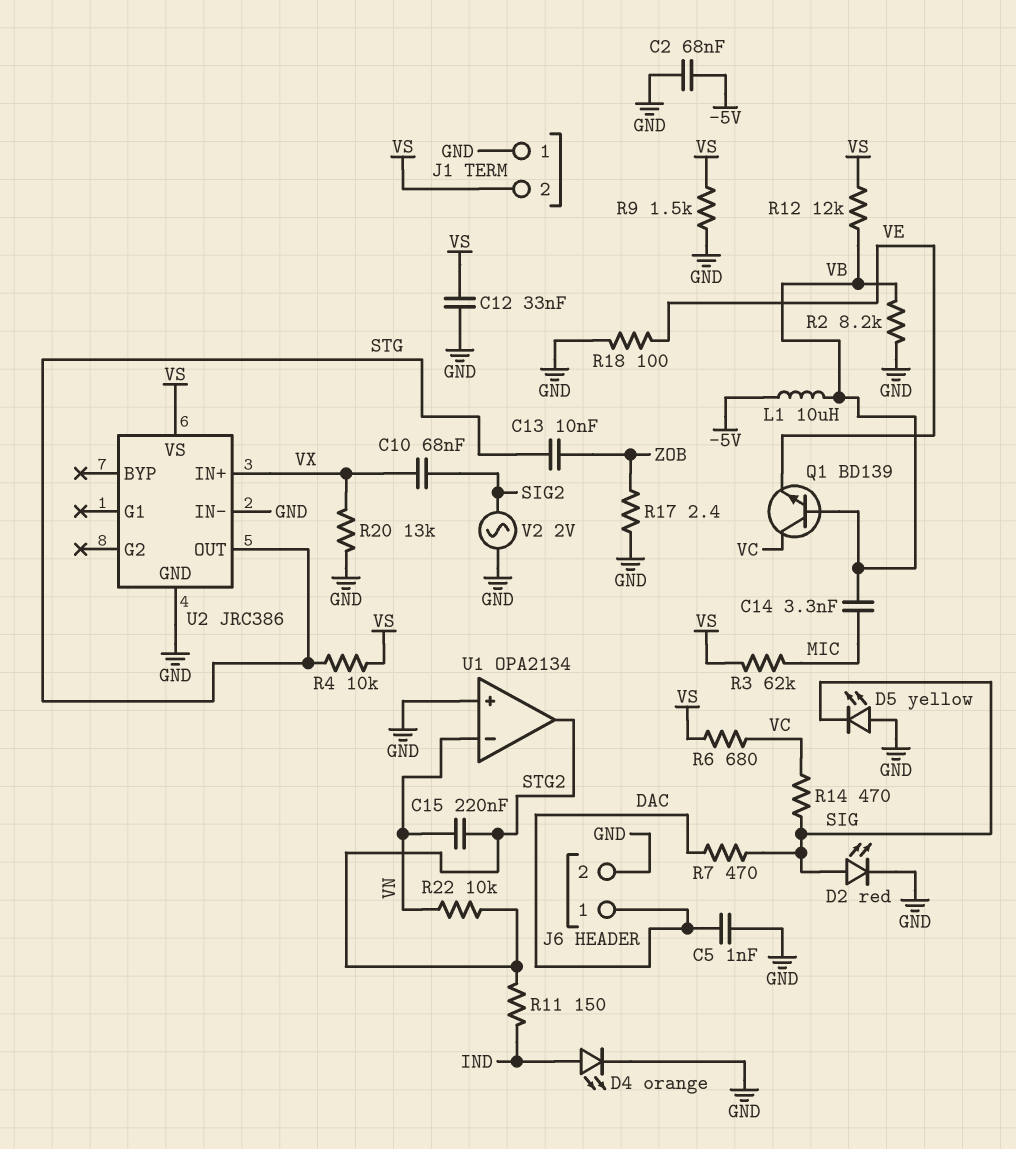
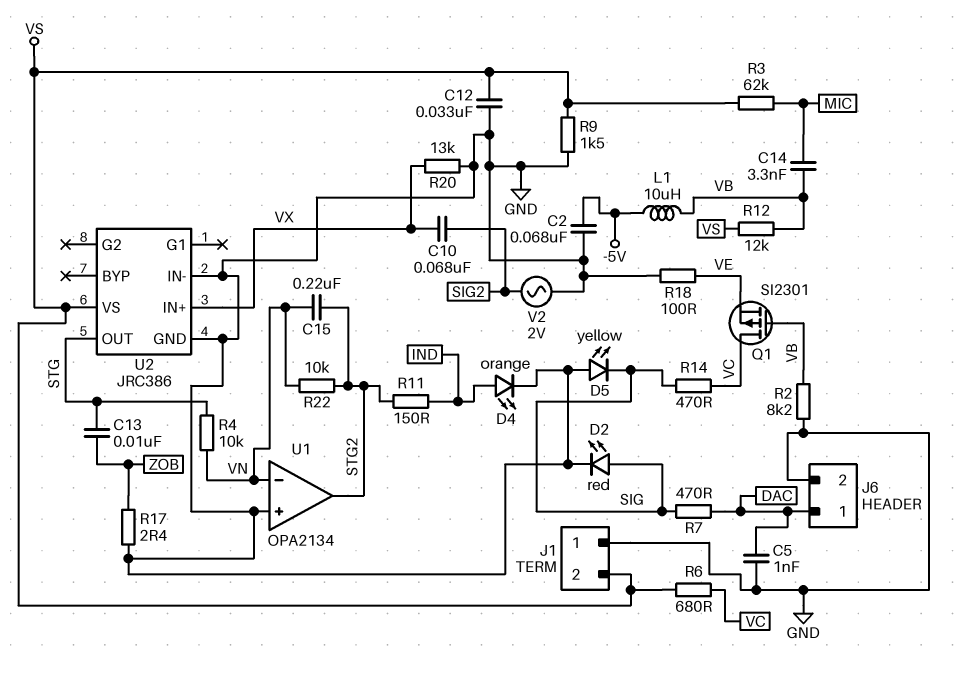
Q1: NPN BD139 (B VB, C VC, E VE) -> PMOS SI2301 (G VB, D VC, S VE)
R4: 10k (STG, VS) -> 10k (STG, VN)

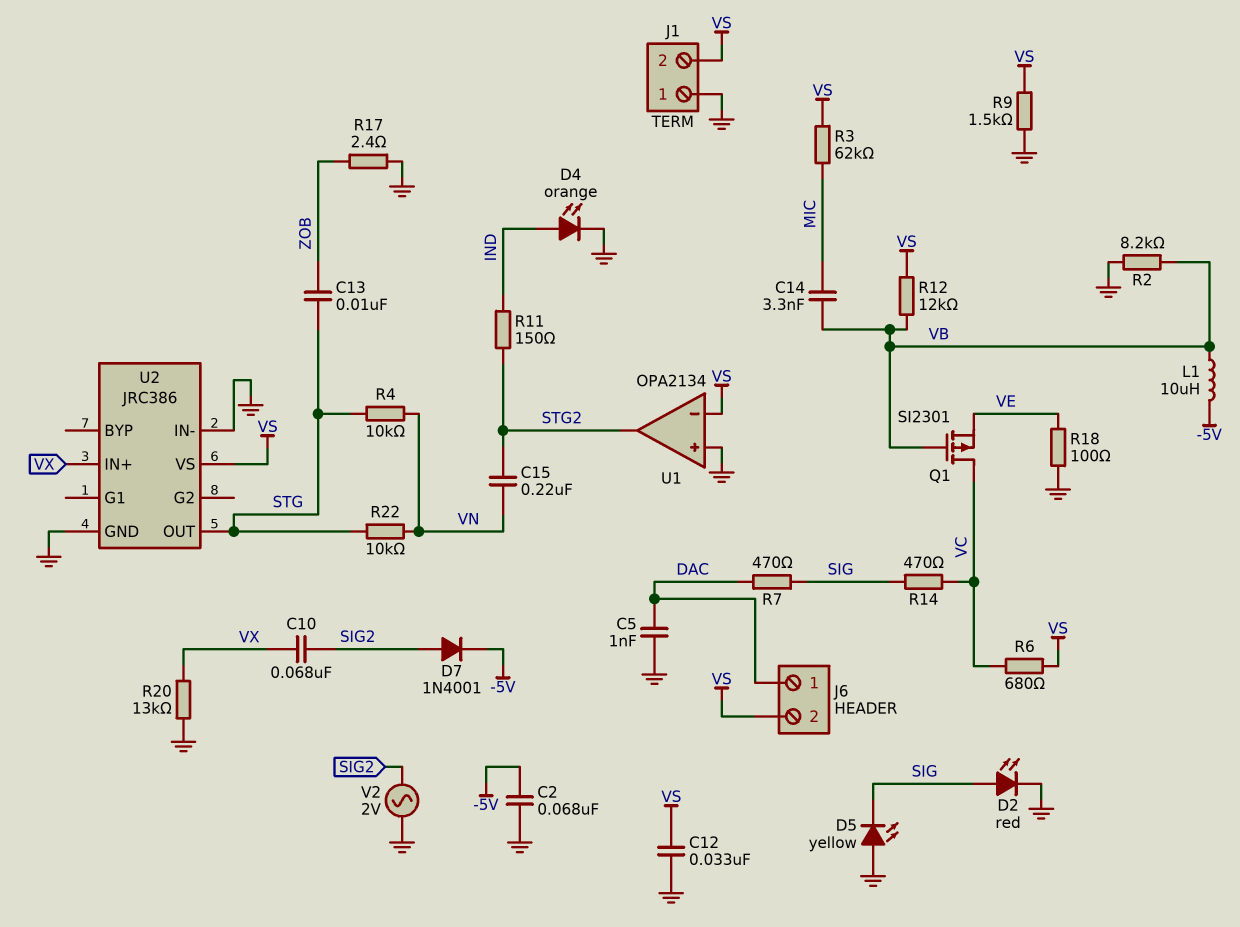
D7: none -> diode 1N4001 (A SIG2, K -5V)
J6 pin 2: GND -> VS
R22: 10k (STG2, VN) -> 10k (STG, VN)
U1 pin in-: VN -> VS

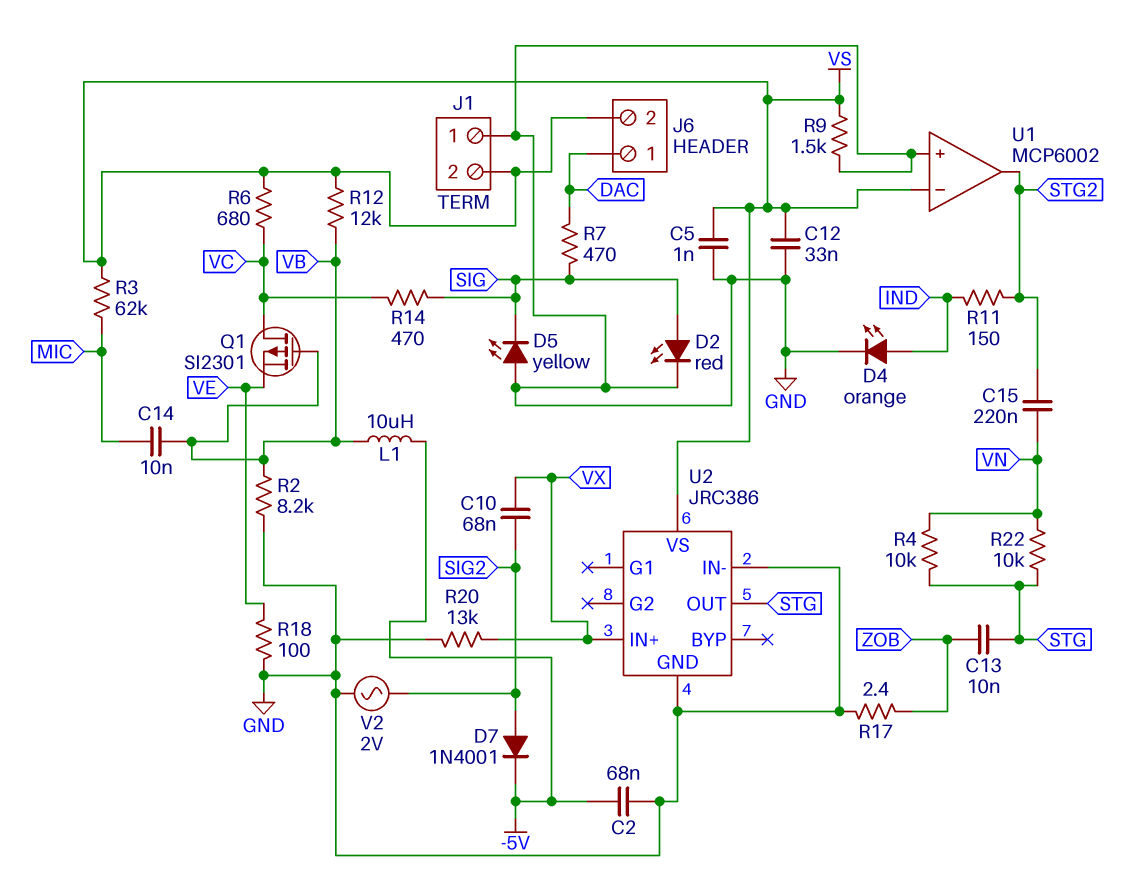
C5: 1nF (DAC, GND) -> 1nF (GND, VS)
C14: 3.3nF (MIC, VB) -> 10nF (MIC, VB)
U1: OPA2134 -> MCP6002

